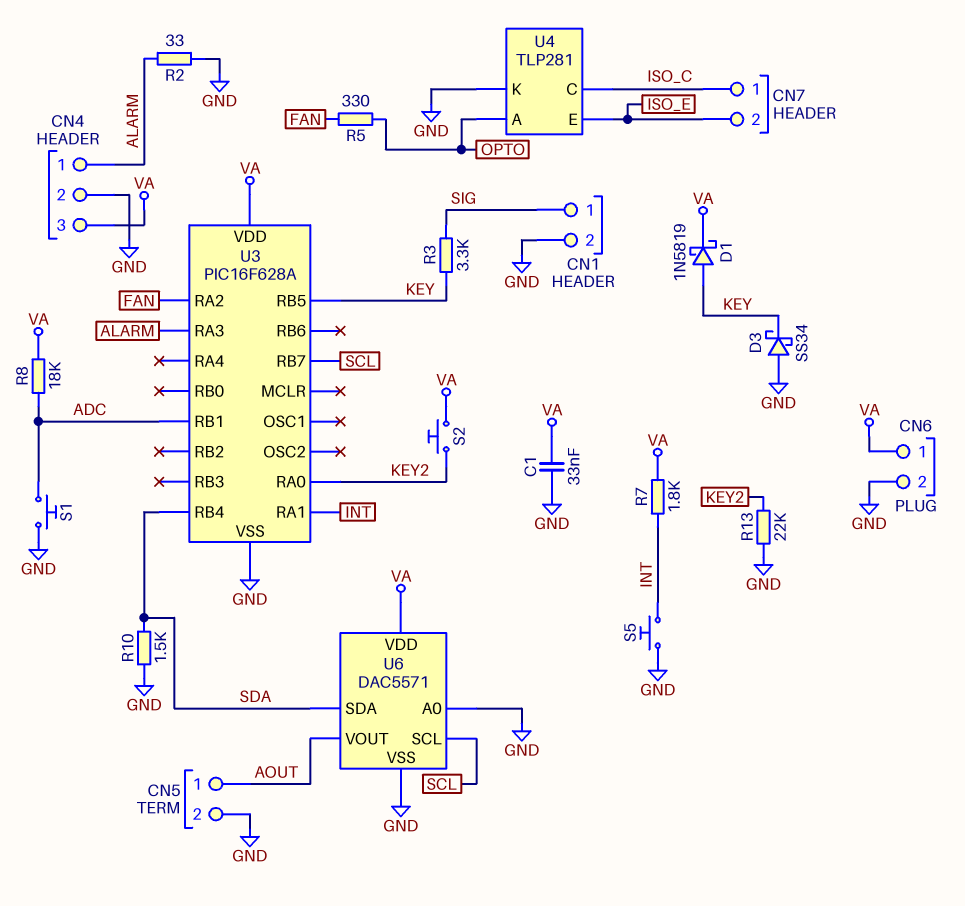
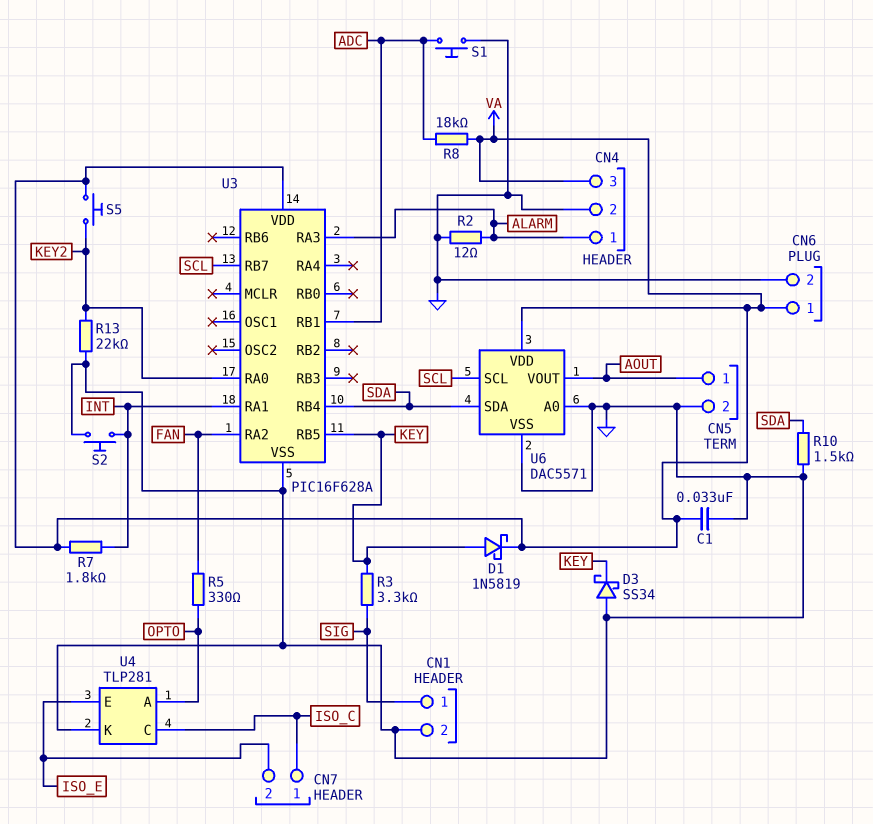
R2: 33 (ALARM, GND) -> 12 (ALARM, GND)
S2: button (KEY2, VA) -> button (GND, INT)
S5: button (GND, INT) -> button (KEY2, VA)

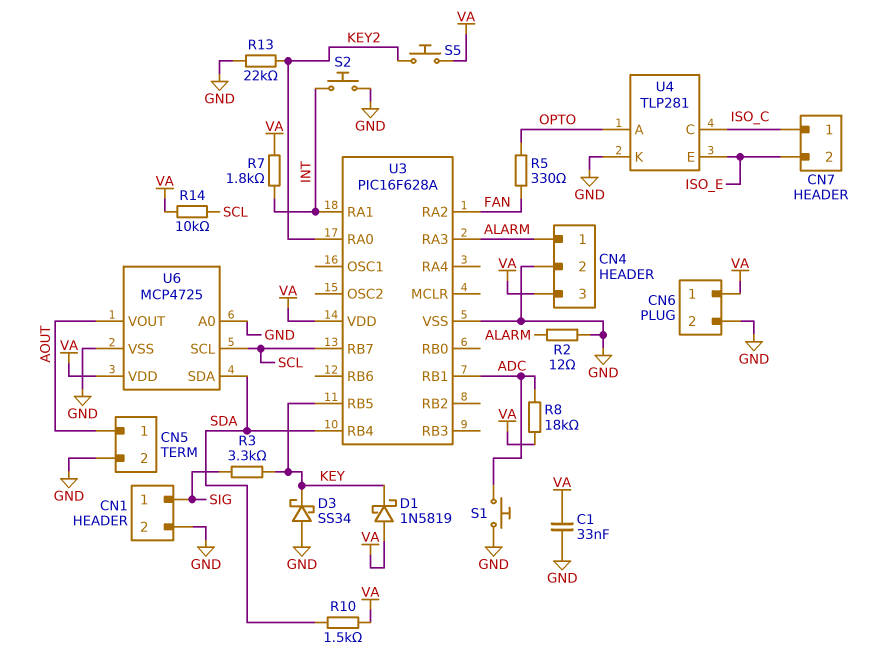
D1: schottky 1N5819 (A KEY, K VA) -> schottky 1N5819 (A VA, K KEY)
R10: 1.5k (GND, SDA) -> 1.5k (SDA, VA)
R14: none -> 10k (SCL, VA)
U6: DAC5571 -> MCP4725

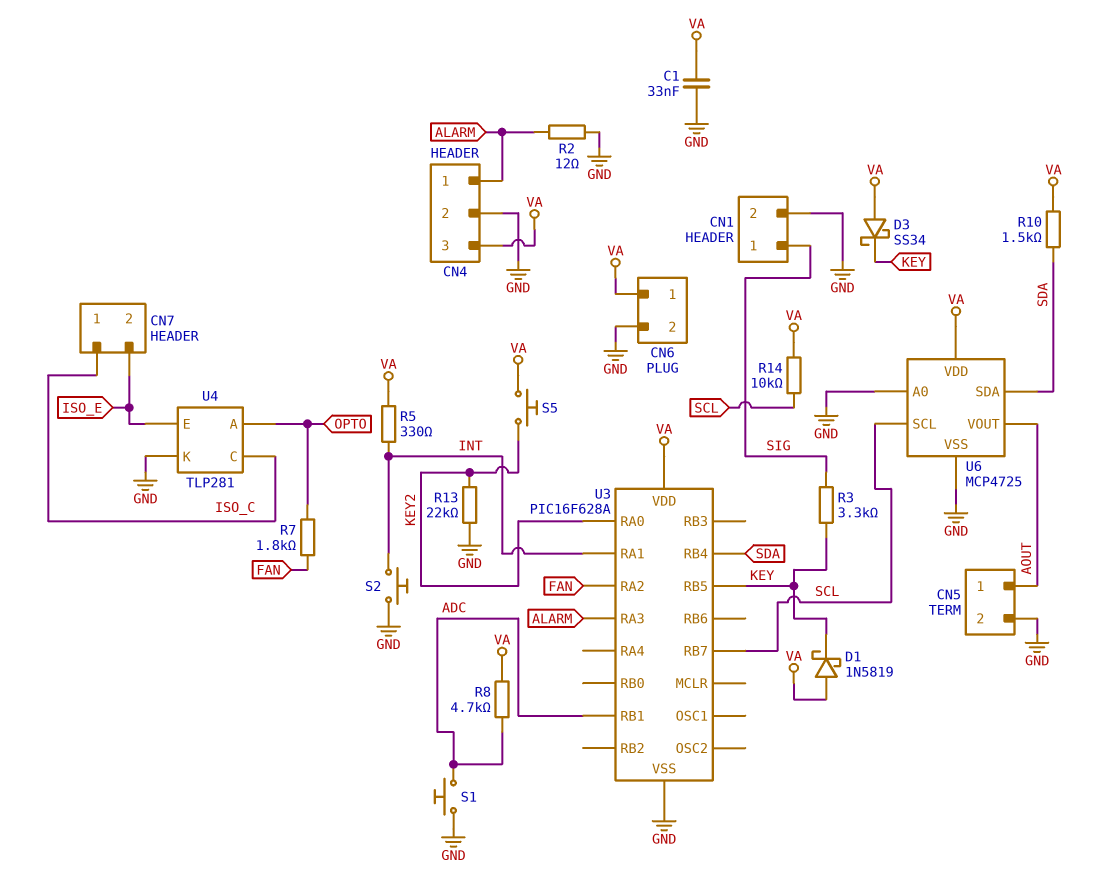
D3: schottky SS34 (A GND, K KEY) -> schottky SS34 (A VA, K KEY)
R5: 330 (FAN, OPTO) -> 330 (INT, VA)
R7: 1.8k (INT, VA) -> 1.8k (FAN, OPTO)
R8: 18k (ADC, VA) -> 4.7k (ADC, VA)

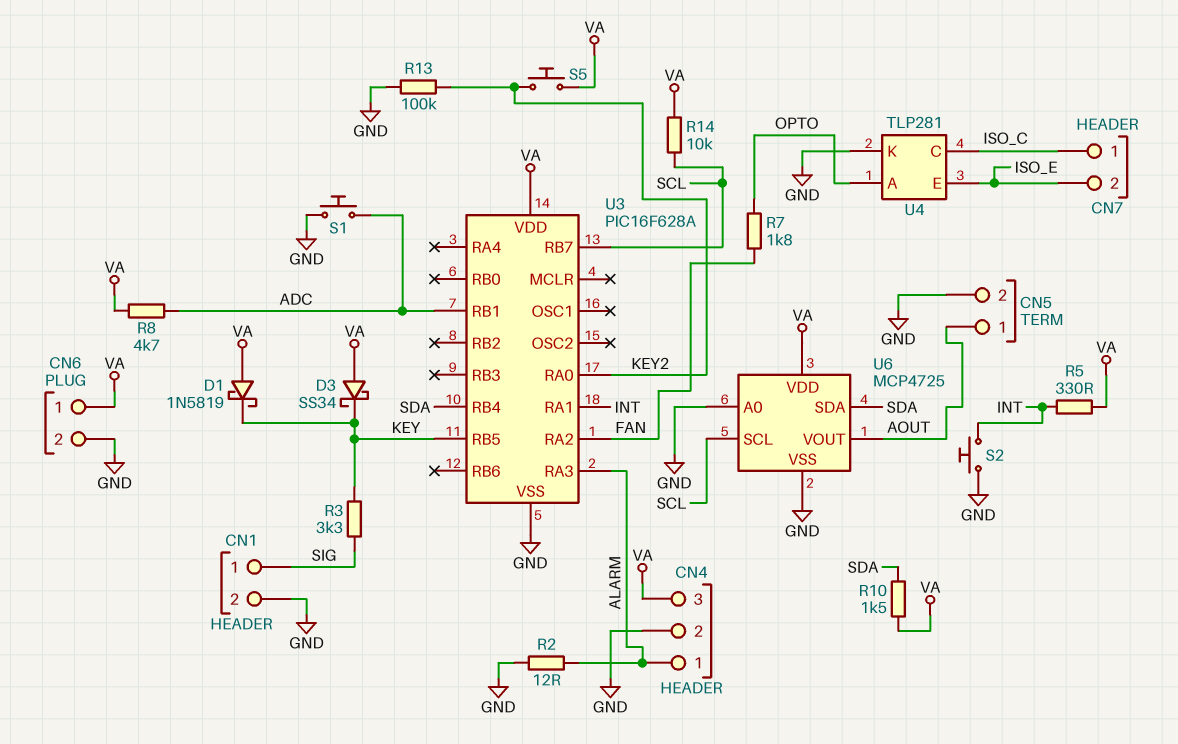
C1: 33nF (GND, VA) -> none
R13: 22k (GND, KEY2) -> 100k (GND, KEY2)

